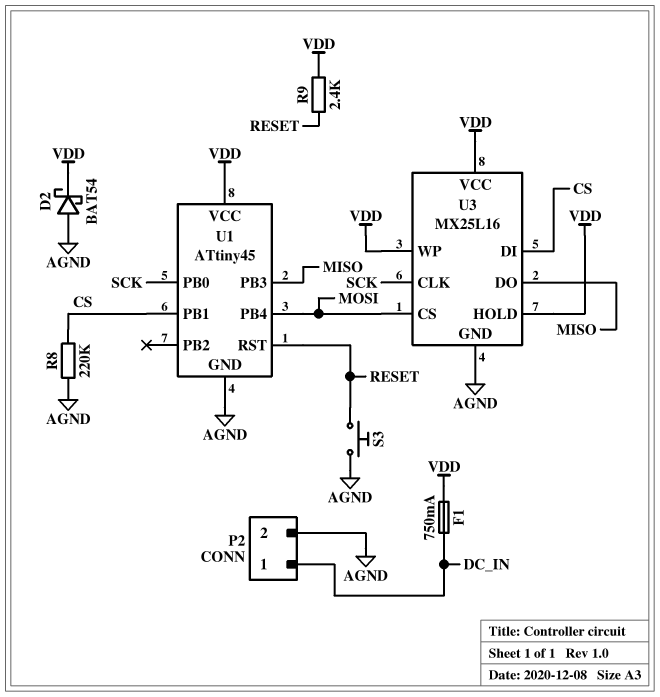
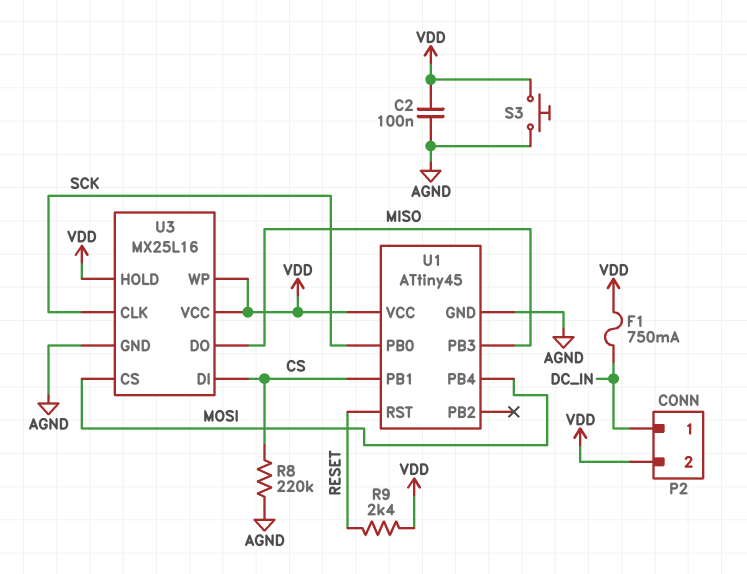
C2: none -> 100nF (AGND, VDD)
D2: schottky BAT54 (A AGND, K VDD) -> none
P2 pin 2: AGND -> VDD
S3: button (AGND, RESET) -> button (AGND, VDD)

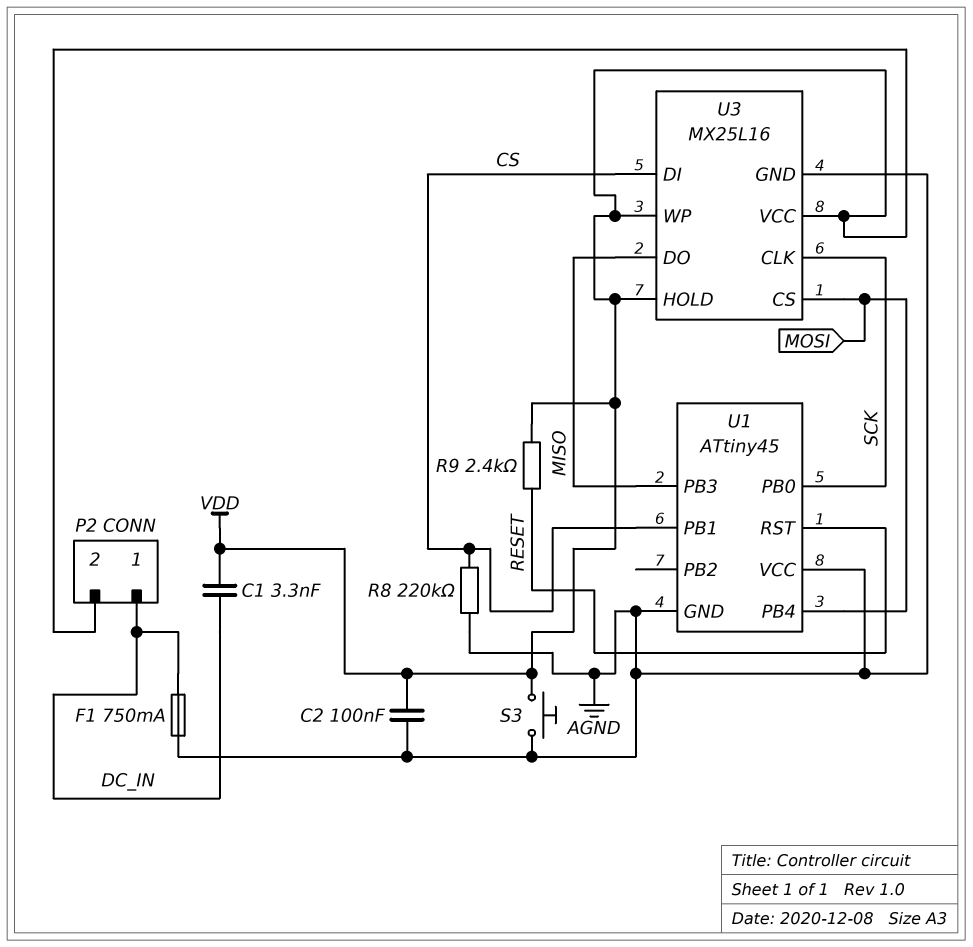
C1: none -> 3.3nF (DC_IN, VDD)
F1: 750mA (DC_IN, VDD) -> 750mA (AGND, DC_IN)
U1 pin VCC: VDD -> AGND

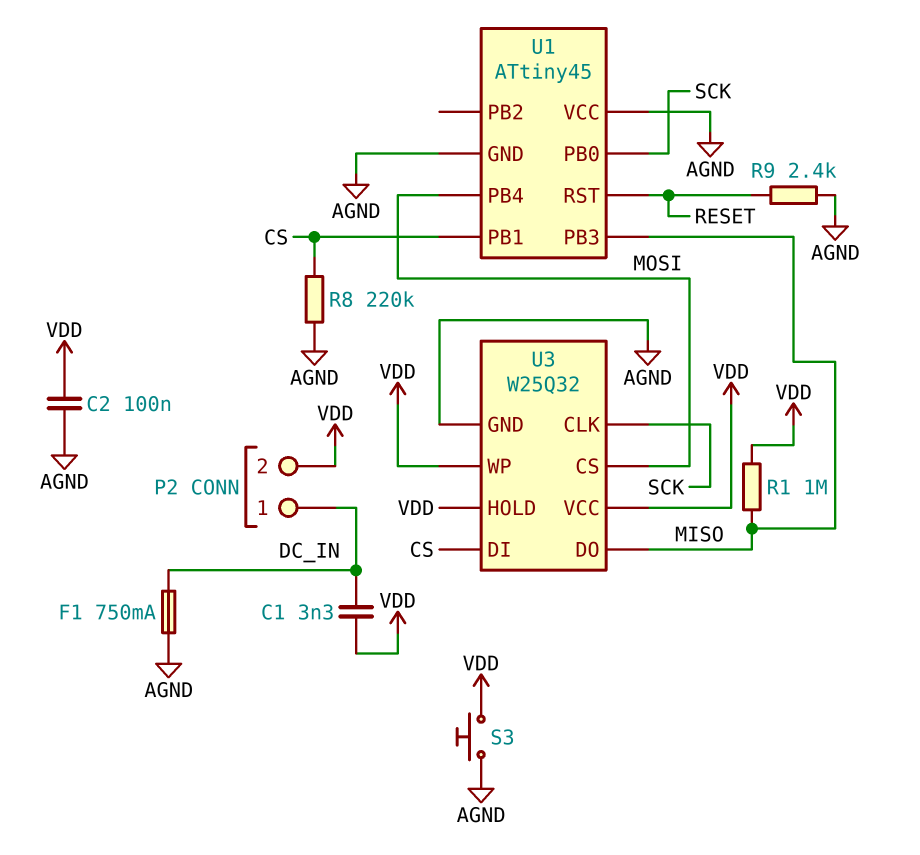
R1: none -> 1M (MISO, VDD)
R9: 2.4k (RESET, VDD) -> 2.4k (AGND, RESET)
U3: MX25L16 -> W25Q32

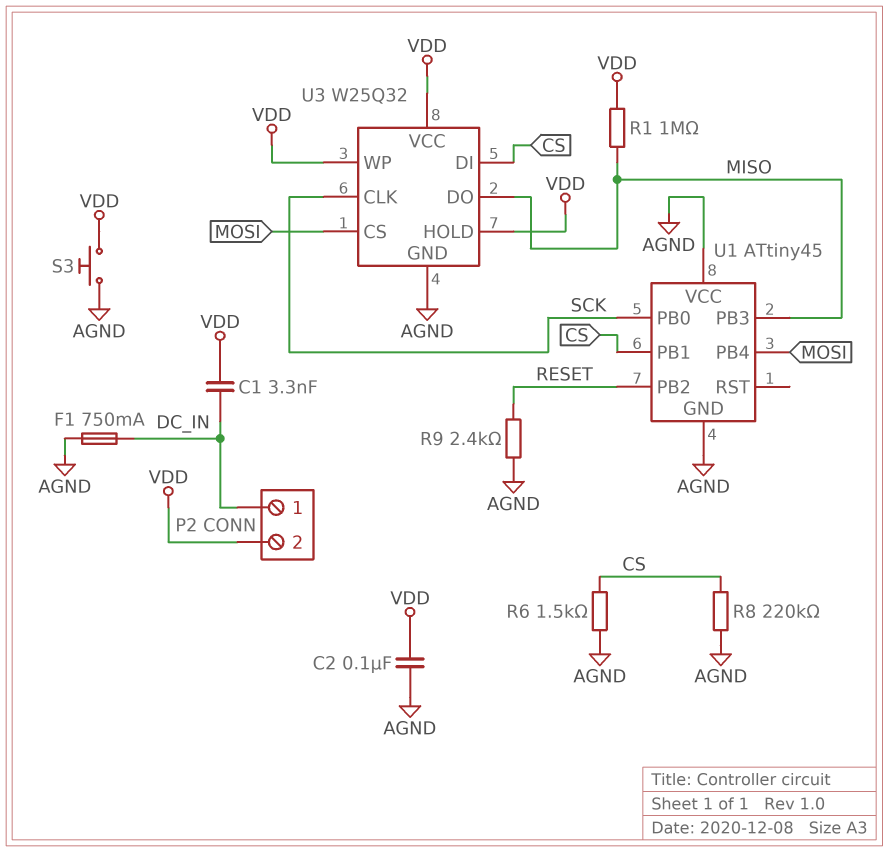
R6: none -> 1.5k (AGND, CS)
U1 pin PB2: none -> RESET
U1 pin RST: RESET -> none

